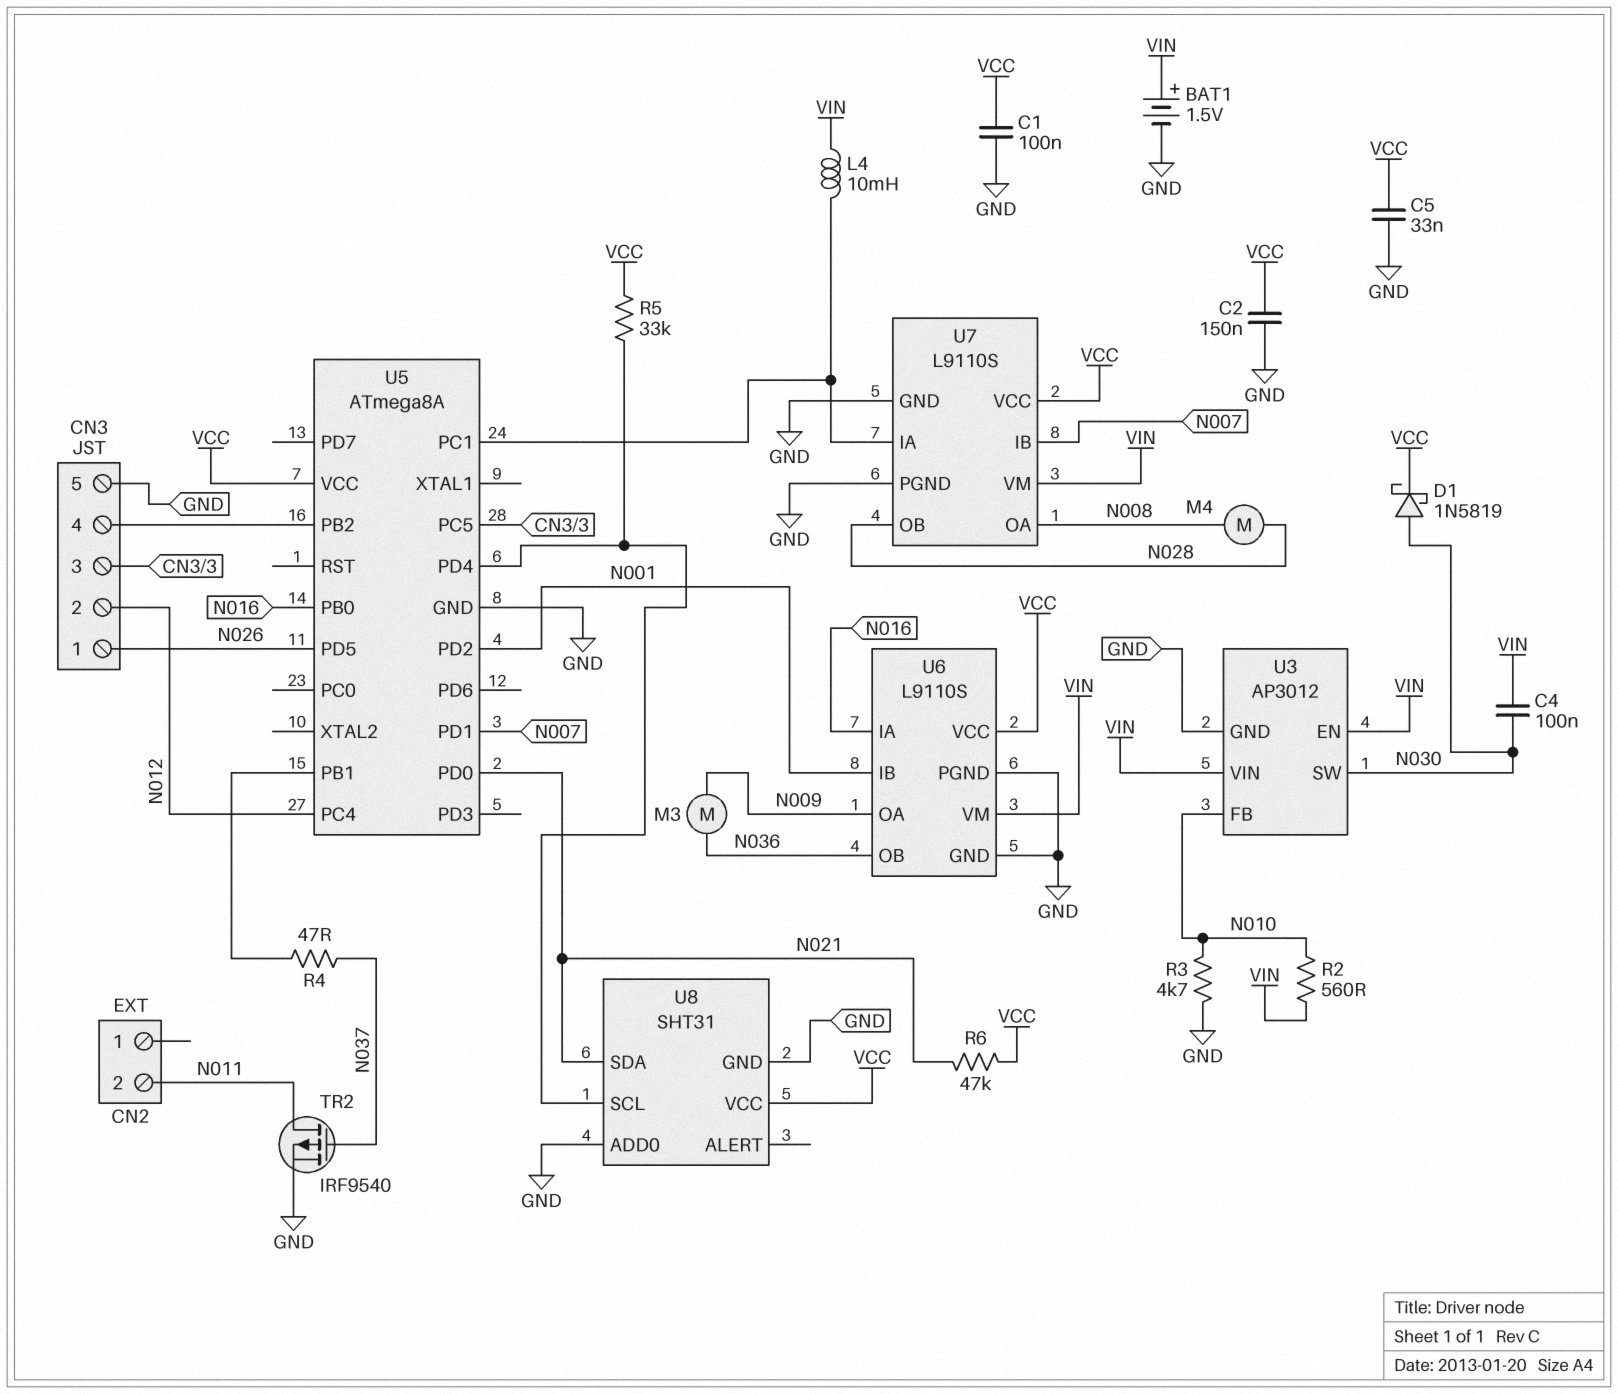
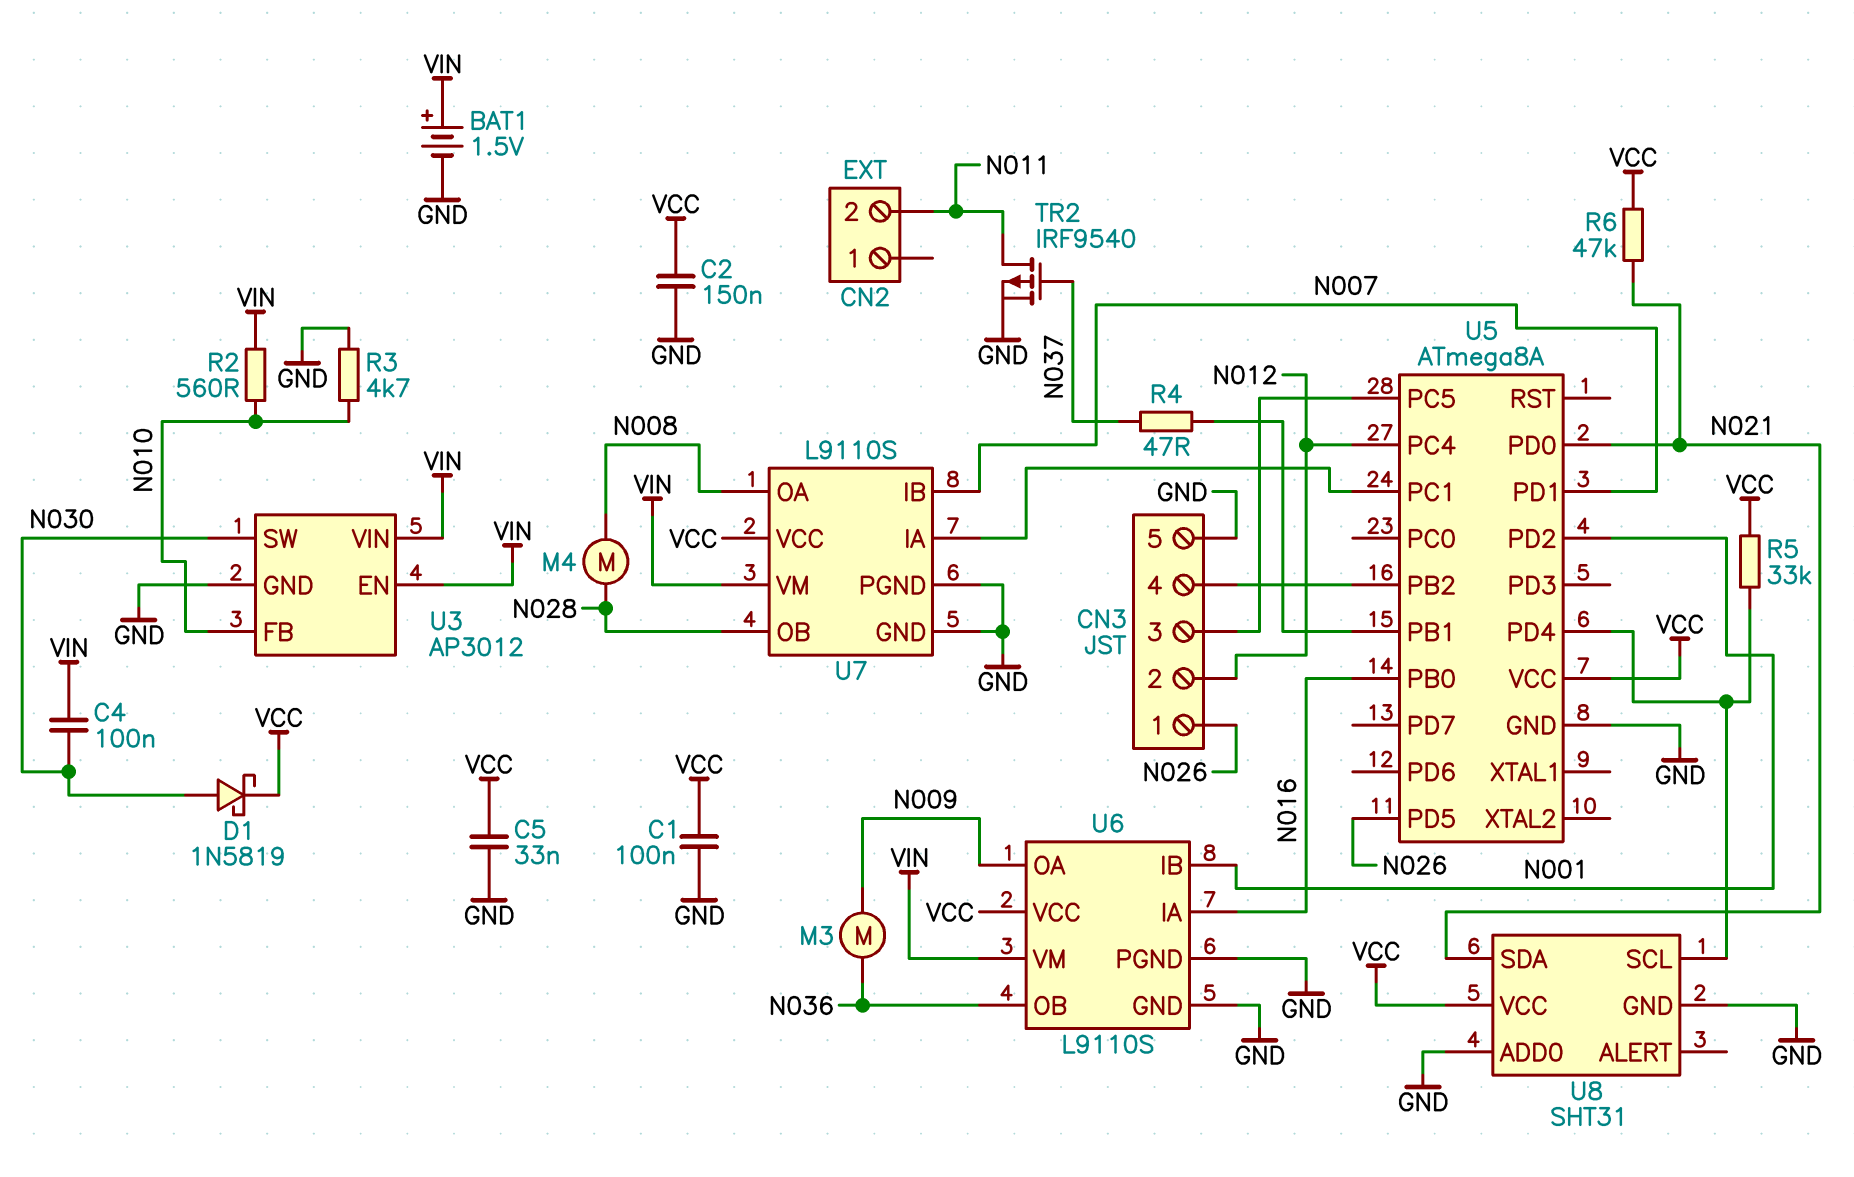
L4: 10mH (U5/PC1, VIN) -> none

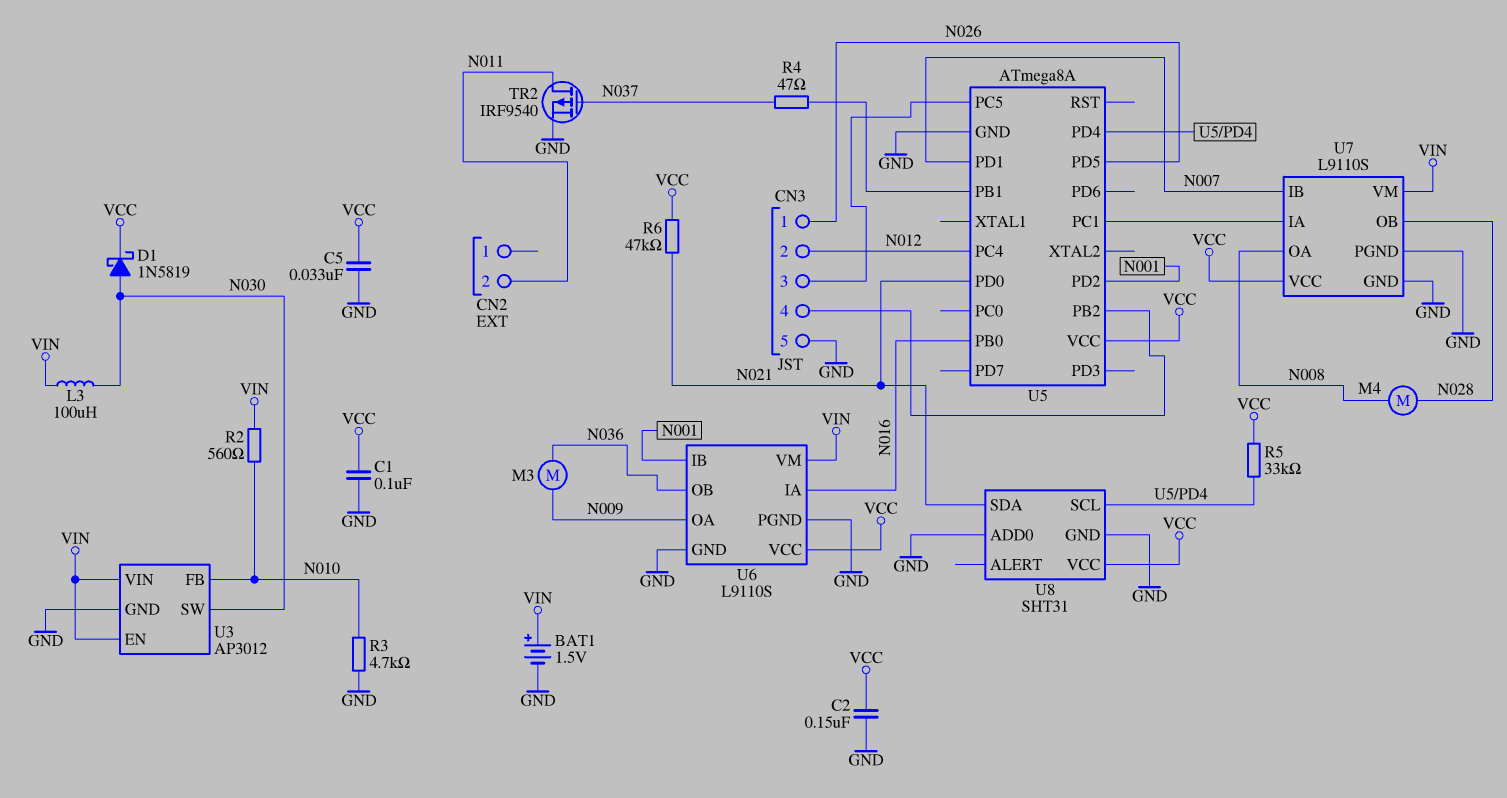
C4: 100nF (N030, VIN) -> none
L3: none -> 100uH (N030, VIN)

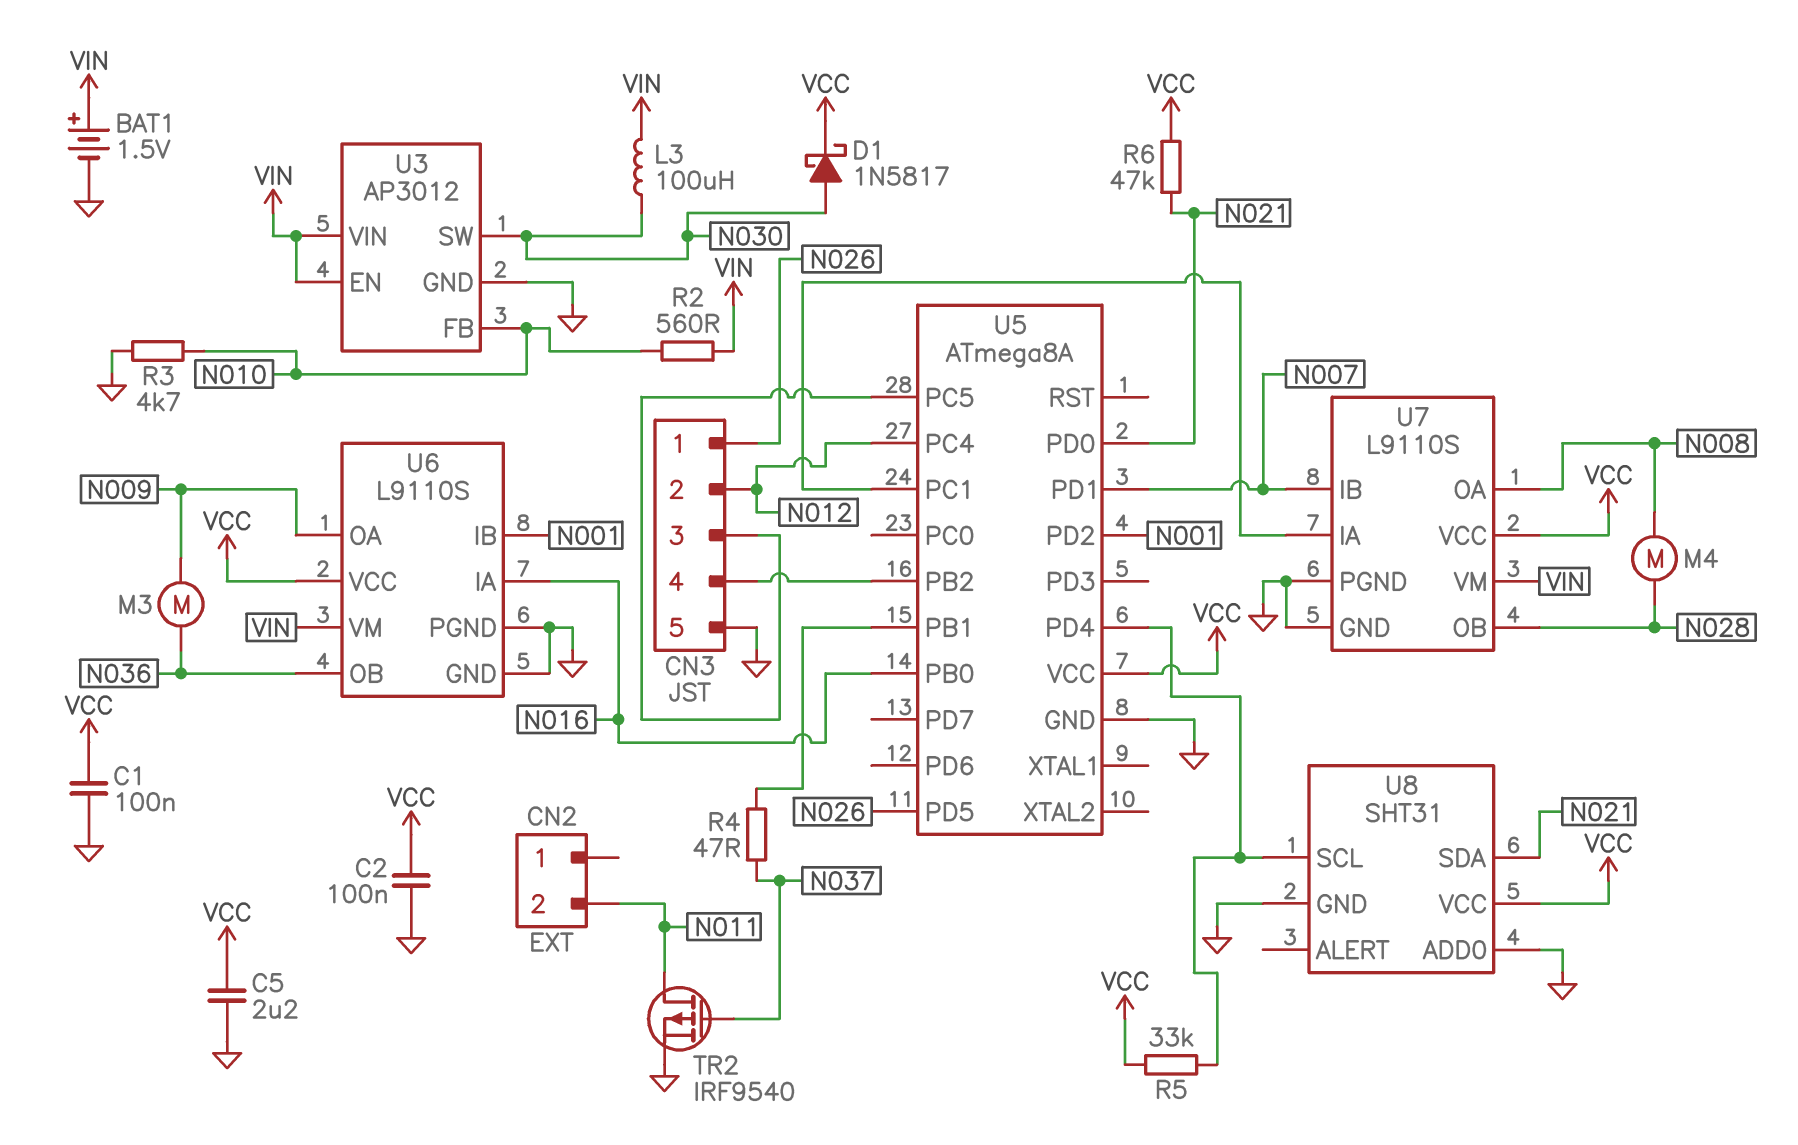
C2: 150nF (GND, VCC) -> 100nF (GND, VCC)
C5: 33nF (GND, VCC) -> 2.2uF (GND, VCC)
D1: schottky 1N5819 (A N030, K VCC) -> schottky 1N5817 (A N030, K VCC)

